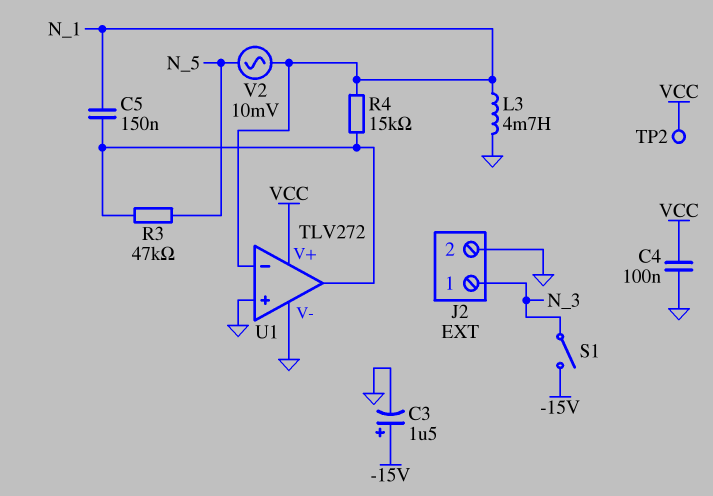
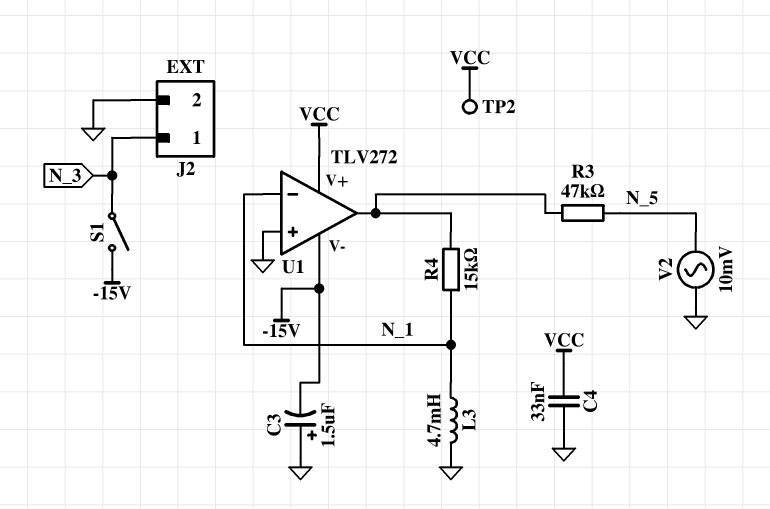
C3: 1.5uF (plus -15V, minus GND) -> 1.5uF (plus GND, minus -15V)
C4: 100nF (GND, VCC) -> 33nF (GND, VCC)
C5: 150nF (N_1, U1/out) -> none
U1 pin V-: GND -> -15V
V2: AC 10mV (N_1, N_5) -> AC 10mV (GND, N_5)

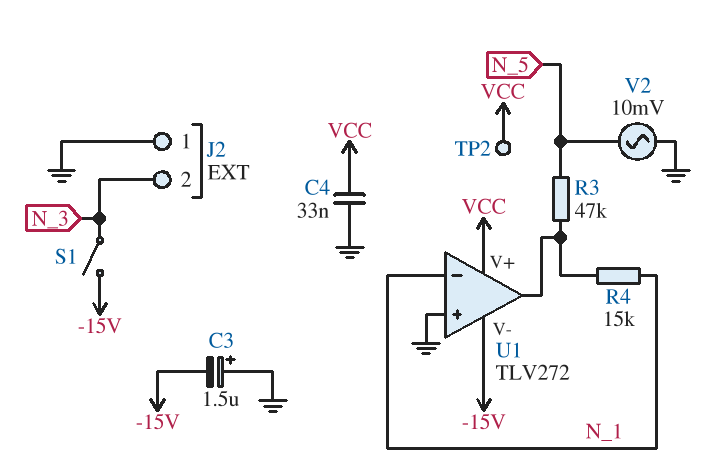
J2 pin 1: N_3 -> GND
J2 pin 2: GND -> N_3
L3: 4.7mH (GND, N_1) -> none

